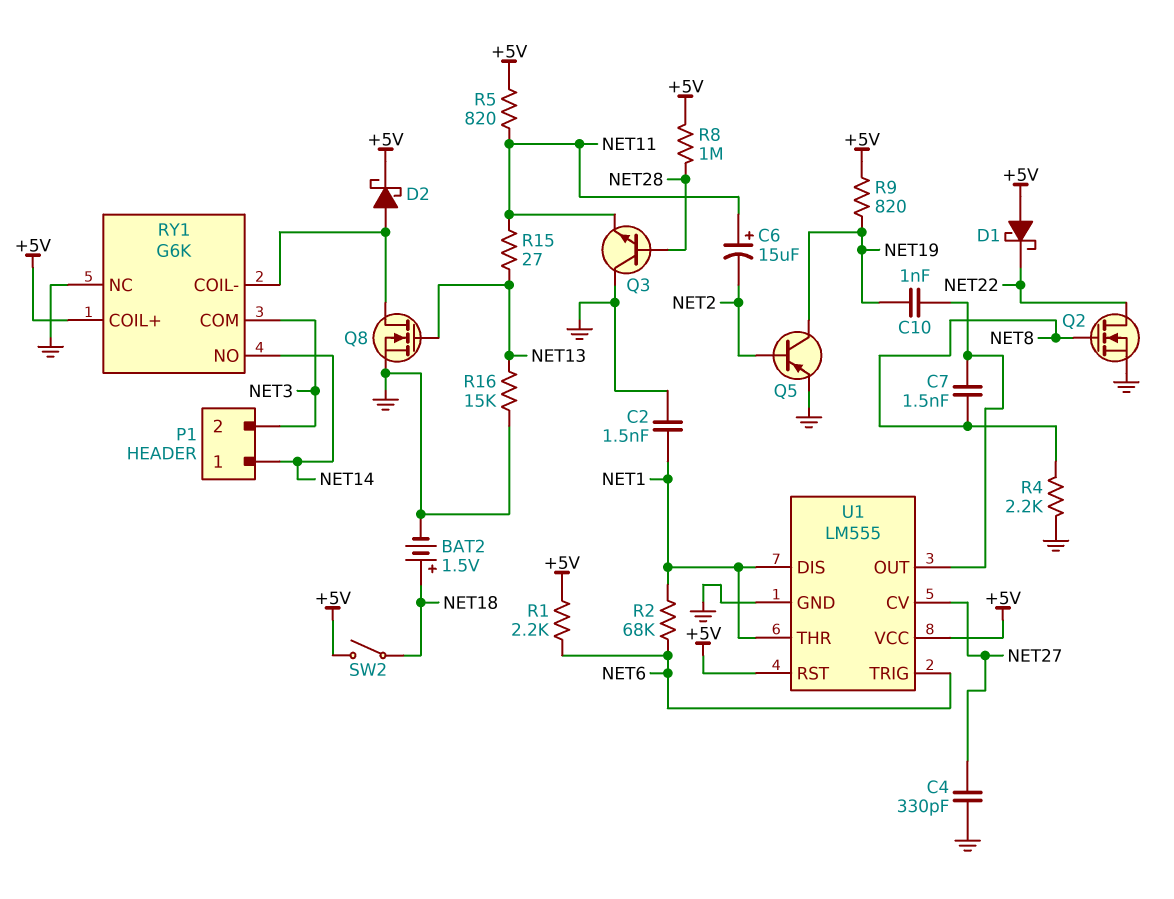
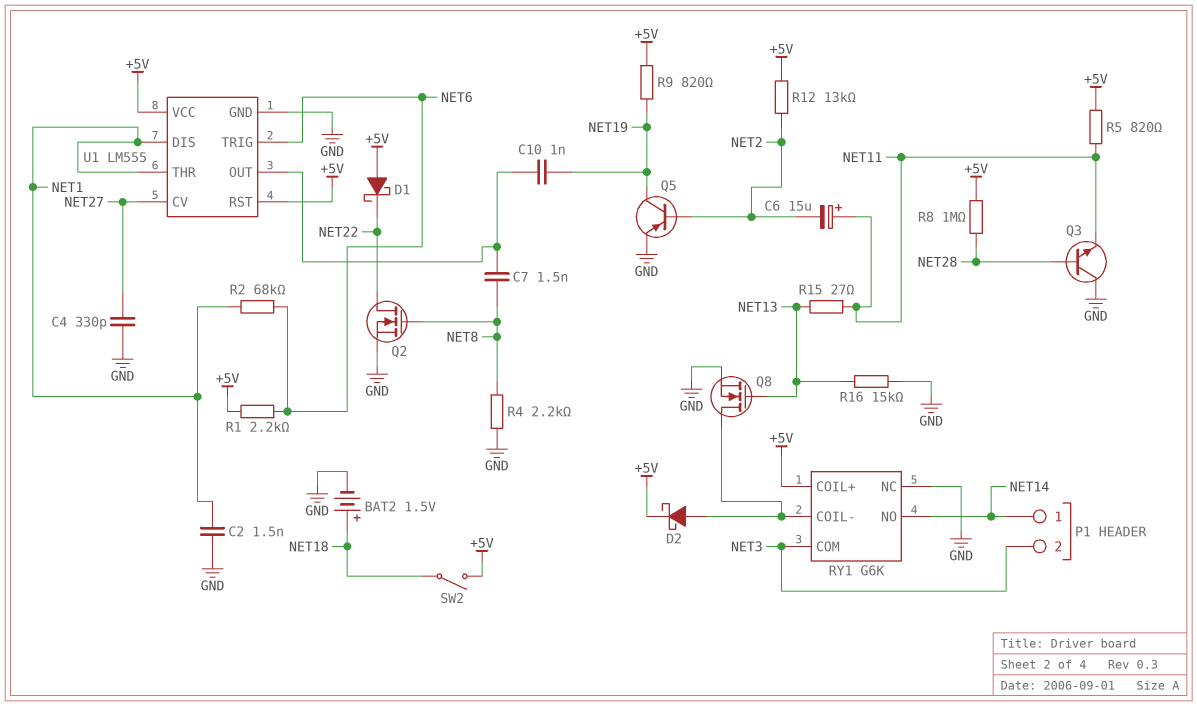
R12: none -> 13k (+5V, NET2)

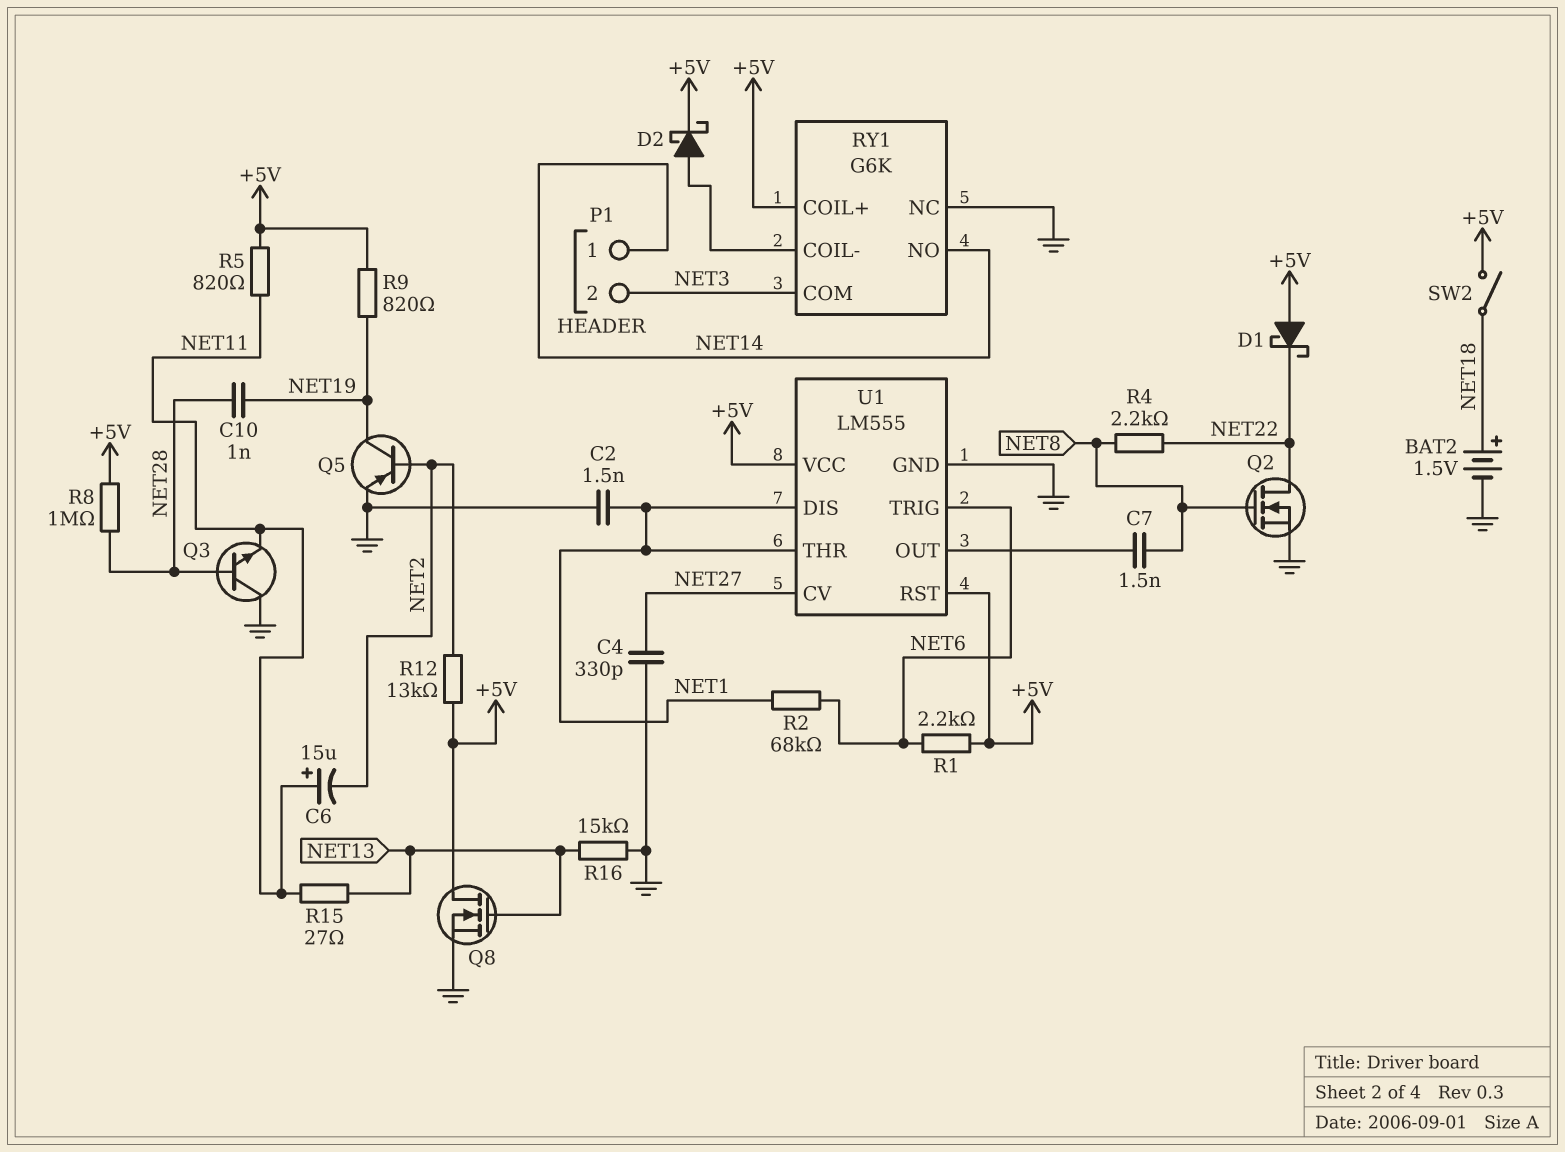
C10: 1nF (NET19, U1/OUT) -> 1nF (NET19, NET28)
Q8: NMOS (G NET13, D RY1/COIL-, S GND) -> NMOS (G NET13, D +5V, S GND)
R4: 2.2k (GND, NET8) -> 2.2k (NET8, NET22)

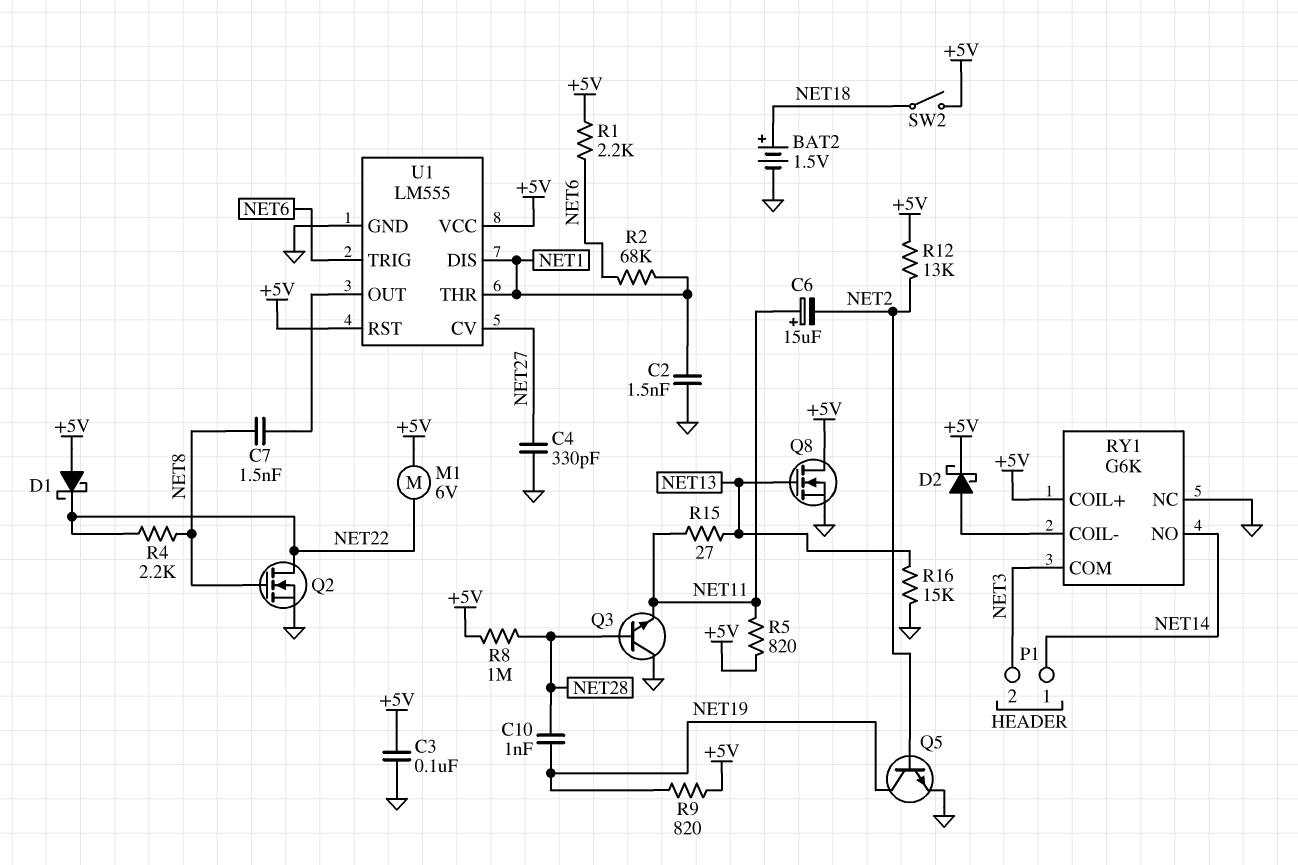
C3: none -> 100nF (+5V, GND)
M1: none -> motor 6V (+5V, NET22)
Q5: PNP (B NET2, C NET19, E GND) -> NPN (B NET2, C NET19, E GND)

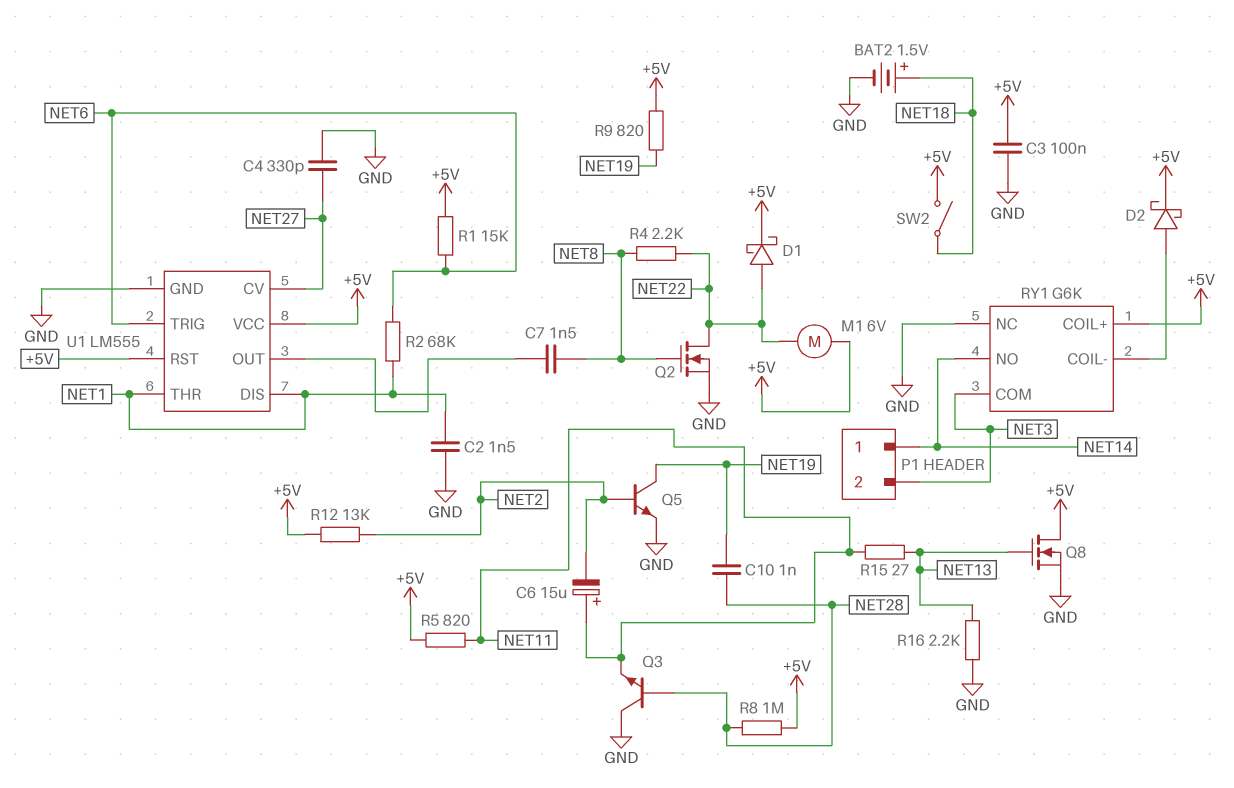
D1: schottky (A +5V, K NET22) -> schottky (A NET22, K +5V)
R1: 2.2k (+5V, NET6) -> 15k (+5V, NET6)
R16: 15k (GND, NET13) -> 2.2k (GND, NET13)

